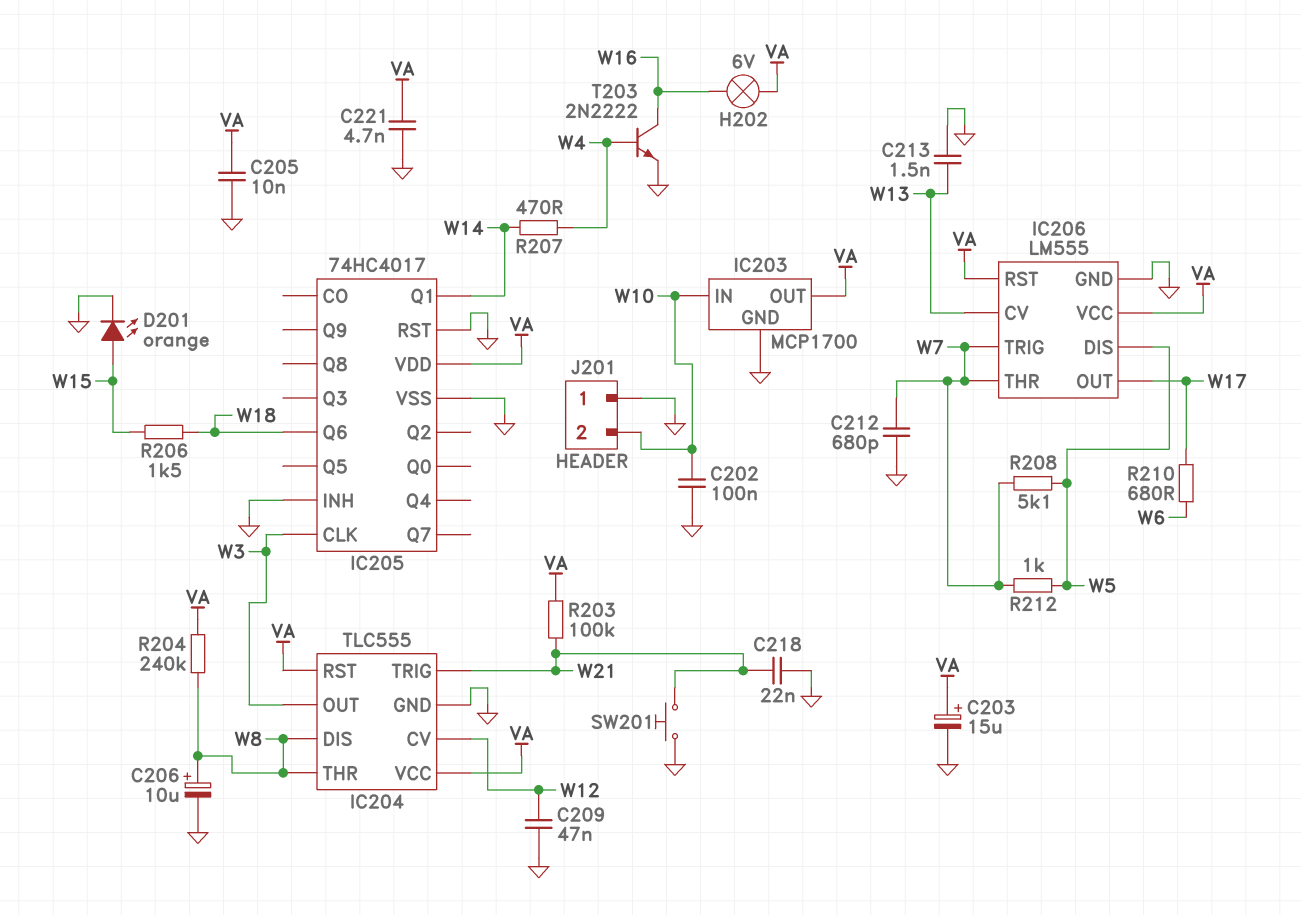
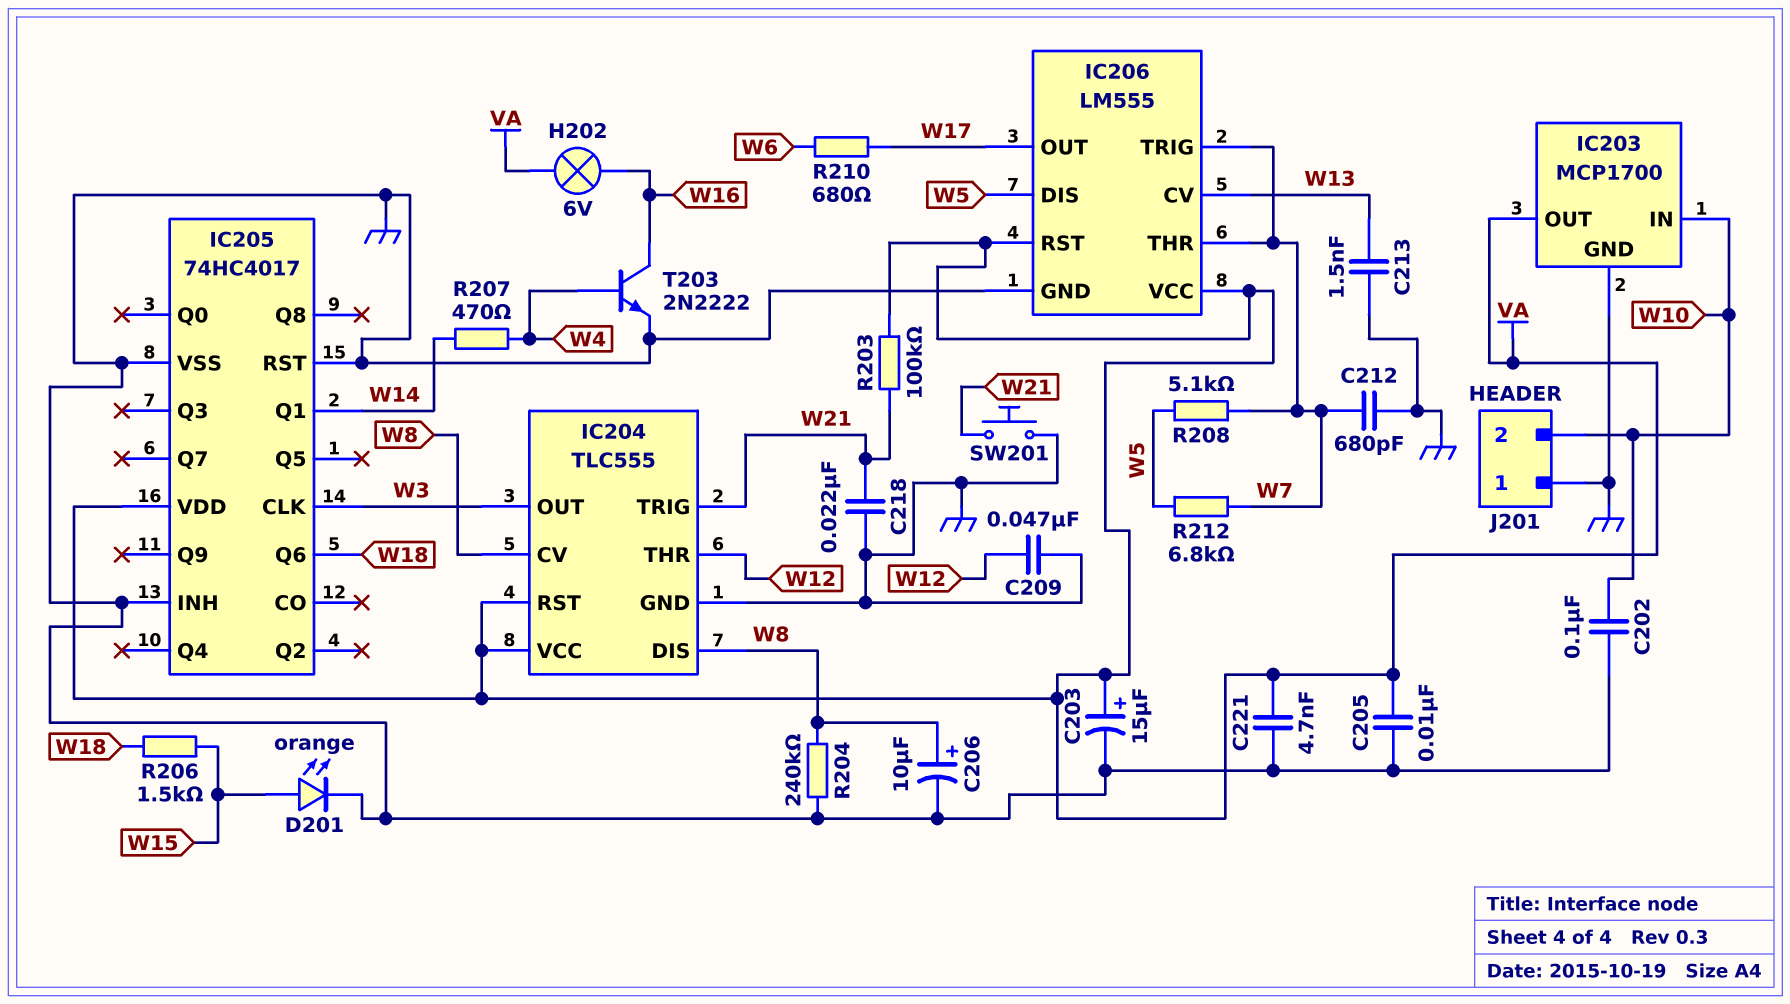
IC204 pin CV: W12 -> W8
IC204 pin THR: W8 -> W12
R204: 240k (VA, W8) -> 240k (GND, W8)
R212: 1k (W5, W7) -> 6.8k (W5, W7)

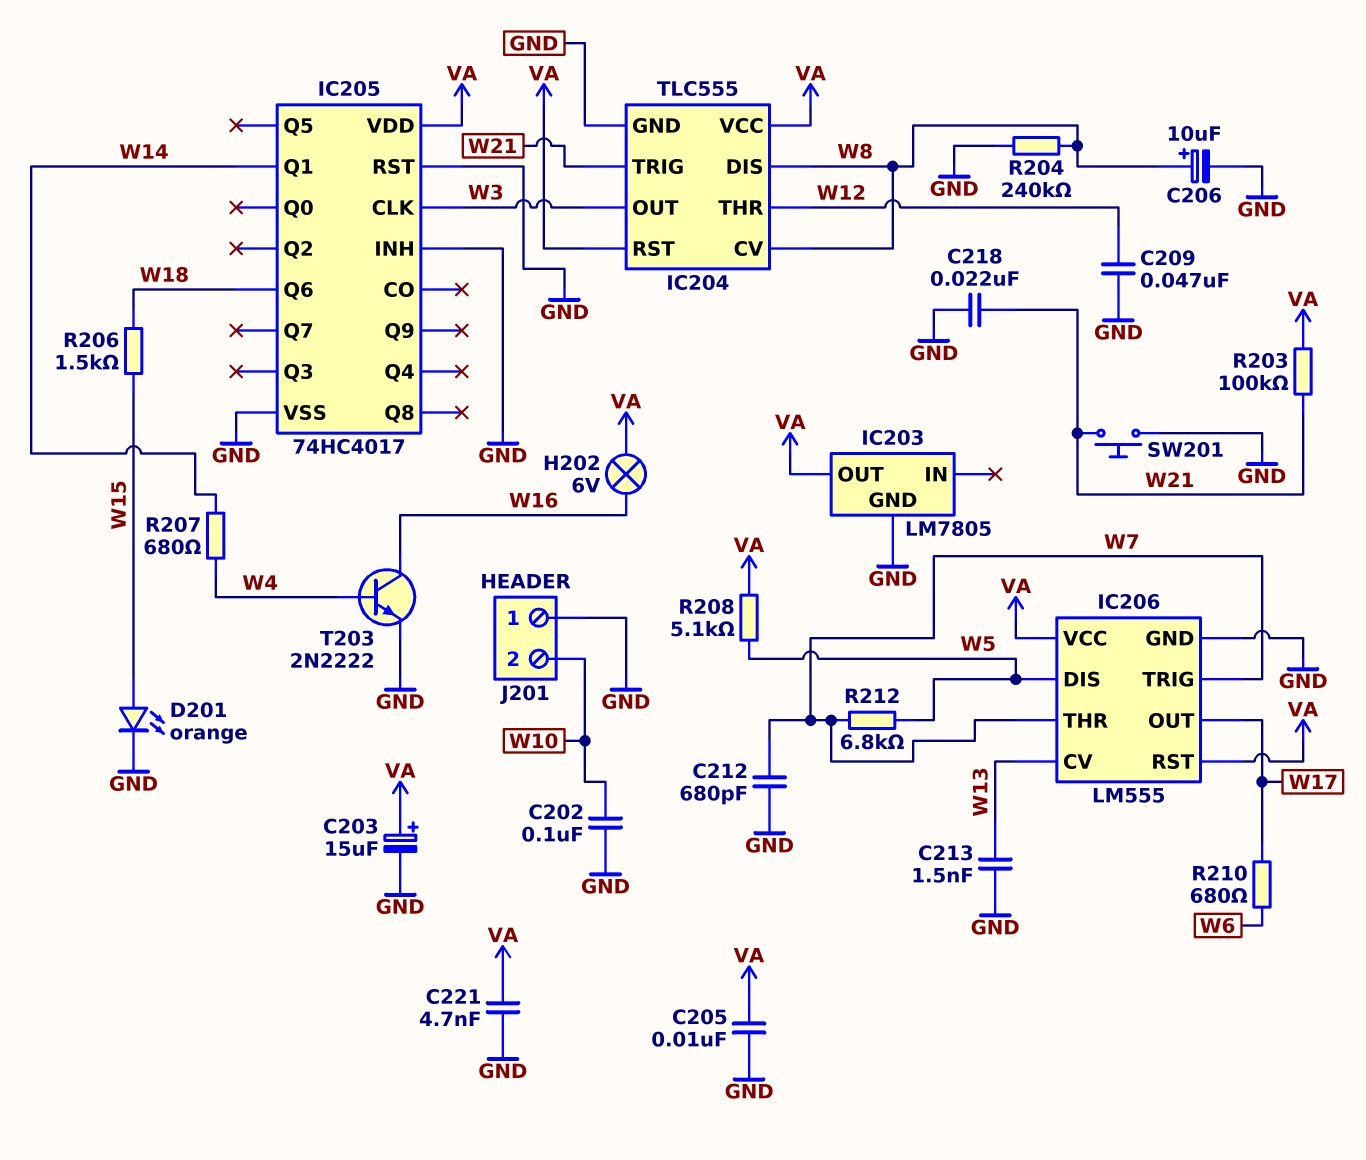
IC203: MCP1700 -> LM7805
IC203 pin IN: W10 -> none
R207: 470 (W4, W14) -> 680 (W4, W14)
R208: 5.1k (W5, W7) -> 5.1k (VA, W5)

